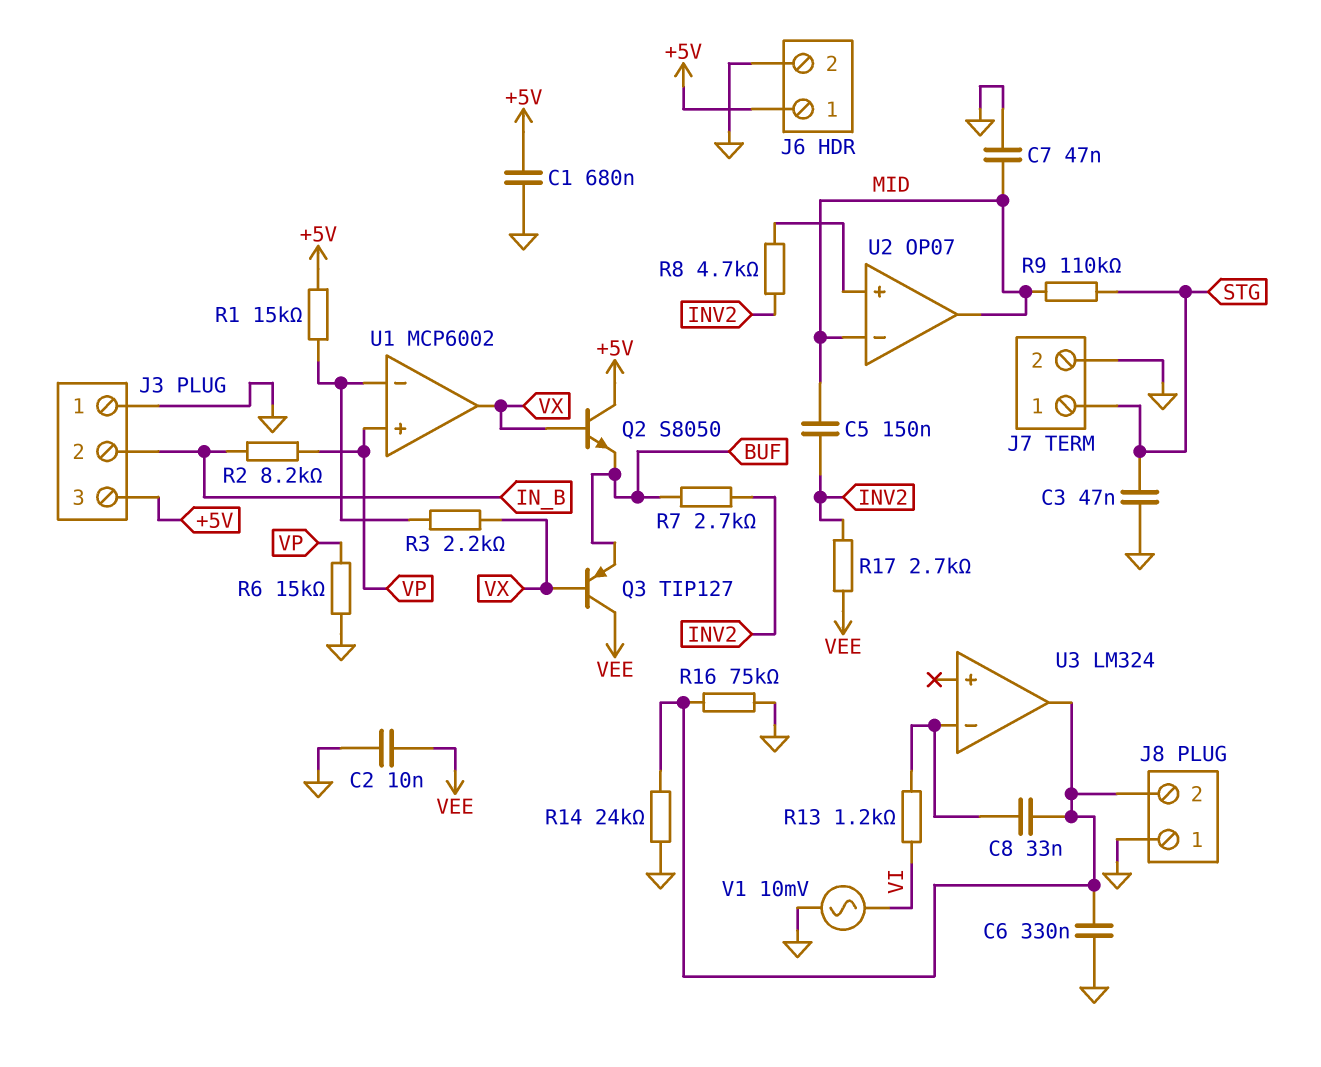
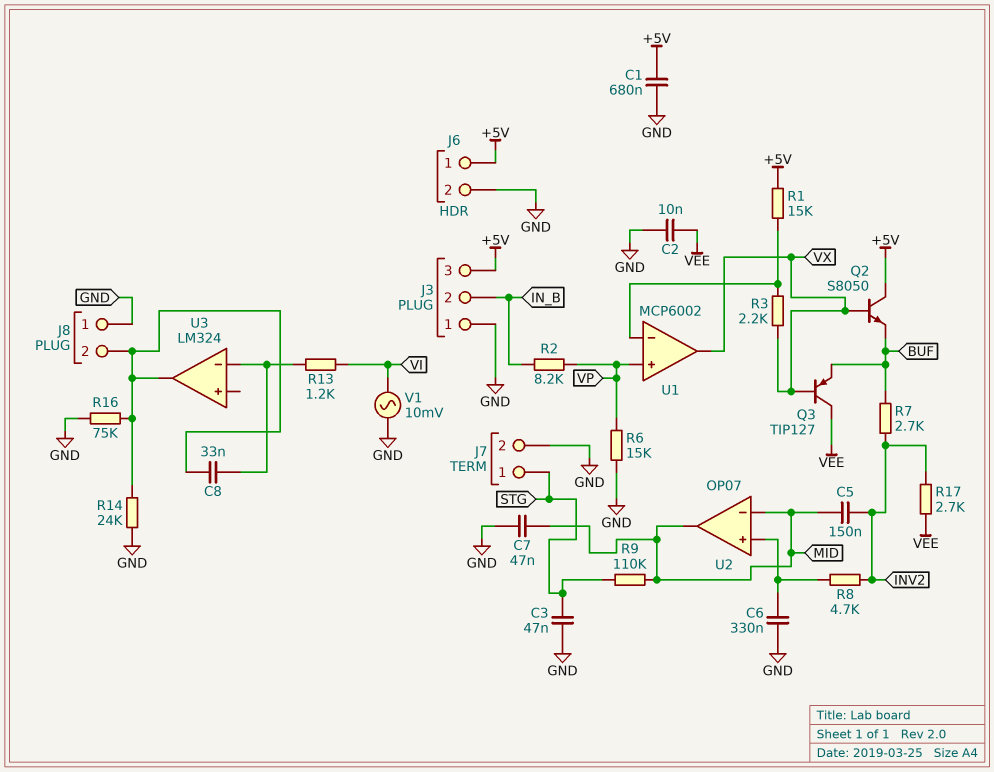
C6: 330nF (GND, J8/2) -> 330nF (GND, U2/in+)

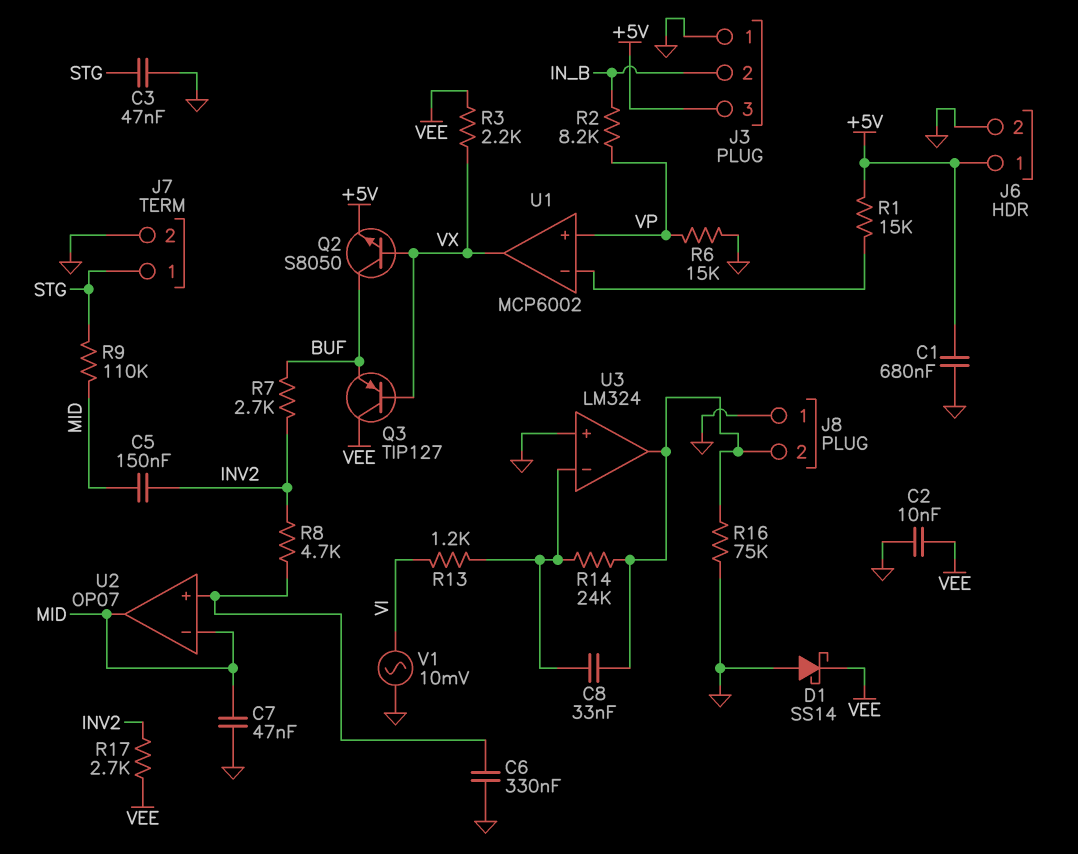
D1: none -> schottky SS14 (A GND, K VEE)
Q2: NPN S8050 (B VX, C +5V, E BUF) -> NPN S8050 (B VX, C BUF, E +5V)
R3: 2.2k (U1/in-, VX) -> 2.2k (VEE, VX)
R14: 24k (GND, J8/2) -> 24k (J8/2, U3/in-)
U3 pin in+: none -> GND

